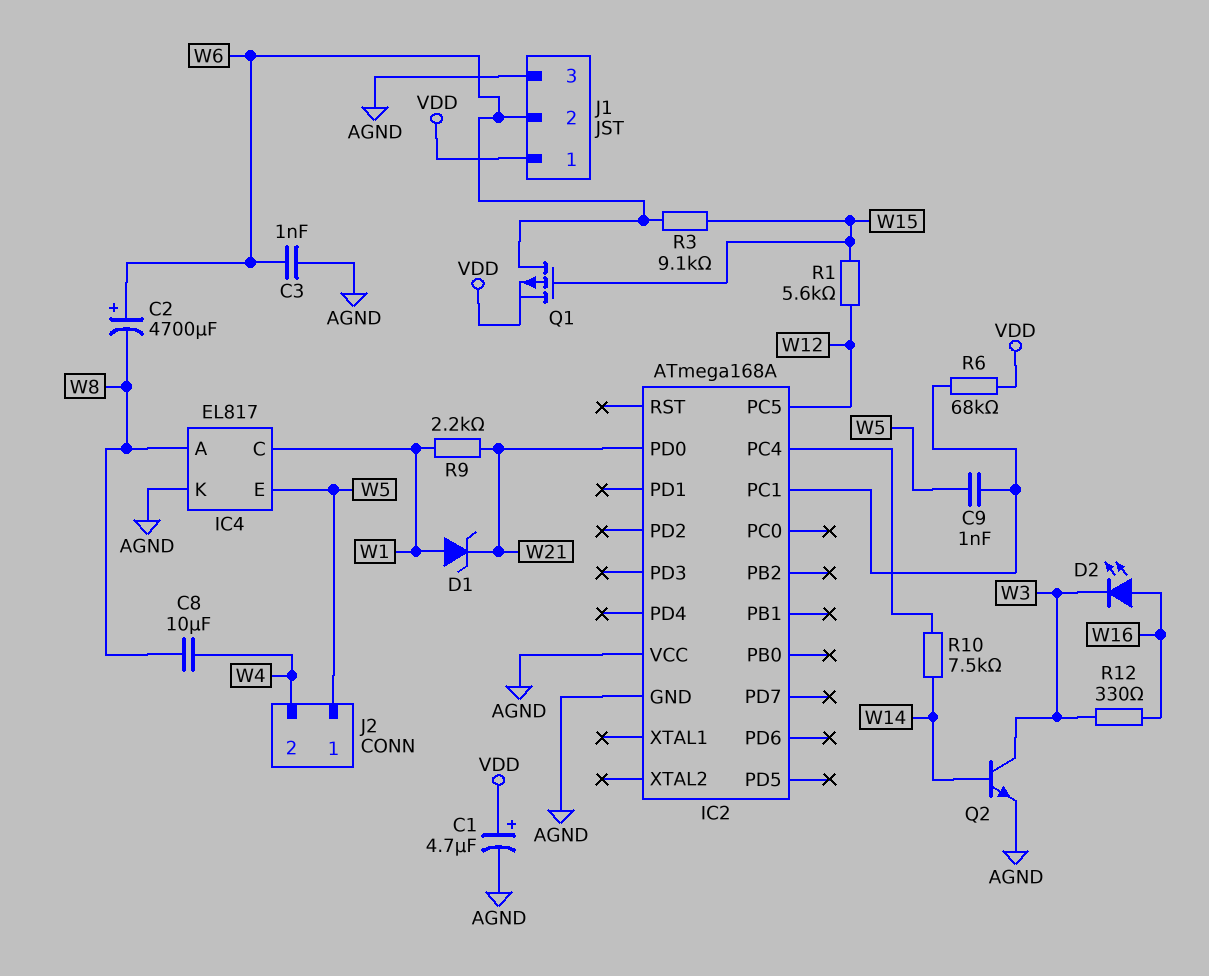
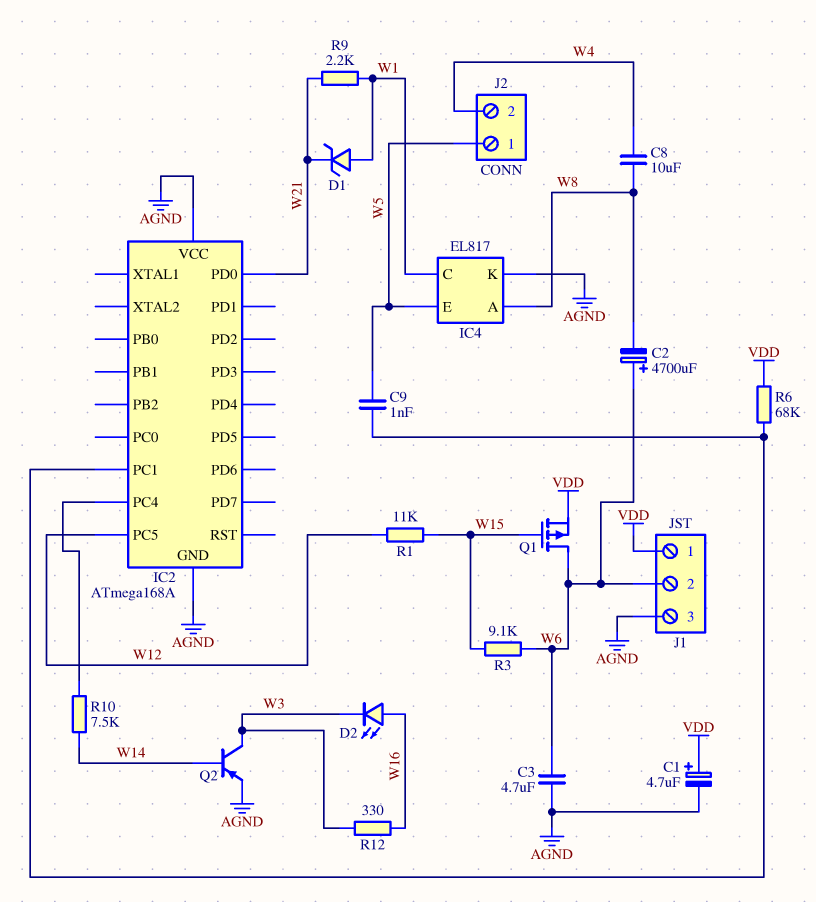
C3: 1nF (AGND, W6) -> 4.7uF (AGND, W6)
Q2: NPN (B W14, C W3, E AGND) -> PNP (B W14, C W3, E AGND)
R1: 5.6k (W12, W15) -> 11k (W12, W15)

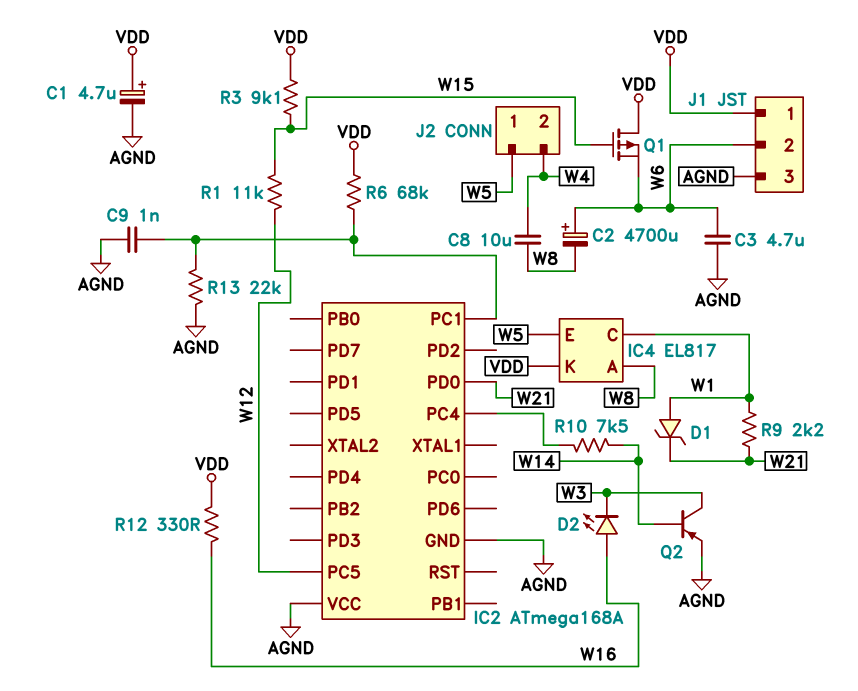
C9: 1nF (IC2/PC1, W5) -> 1nF (AGND, IC2/PC1)
IC4 pin K: AGND -> VDD
Q1: PMOS (G W15, D W6, S VDD) -> PMOS (G W15, D VDD, S W6)
R3: 9.1k (W6, W15) -> 9.1k (VDD, W15)
R12: 330 (W3, W16) -> 330 (VDD, W16)
R13: none -> 22k (AGND, IC2/PC1)

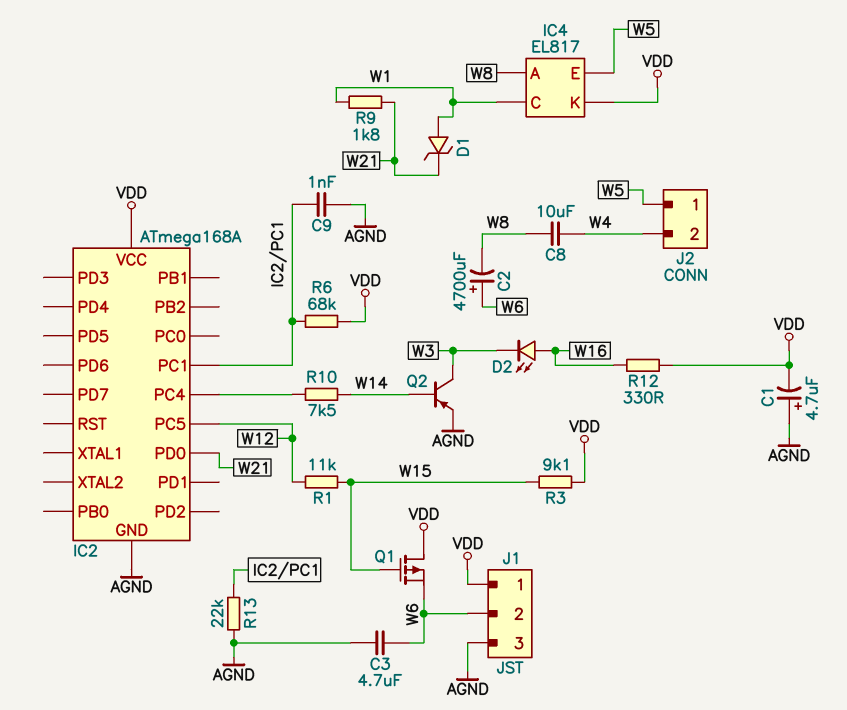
C1: 4.7uF (plus VDD, minus AGND) -> 4.7uF (plus AGND, minus VDD)
IC2 pin VCC: AGND -> VDD
R9: 2.2k (W1, W21) -> 1.8k (W1, W21)

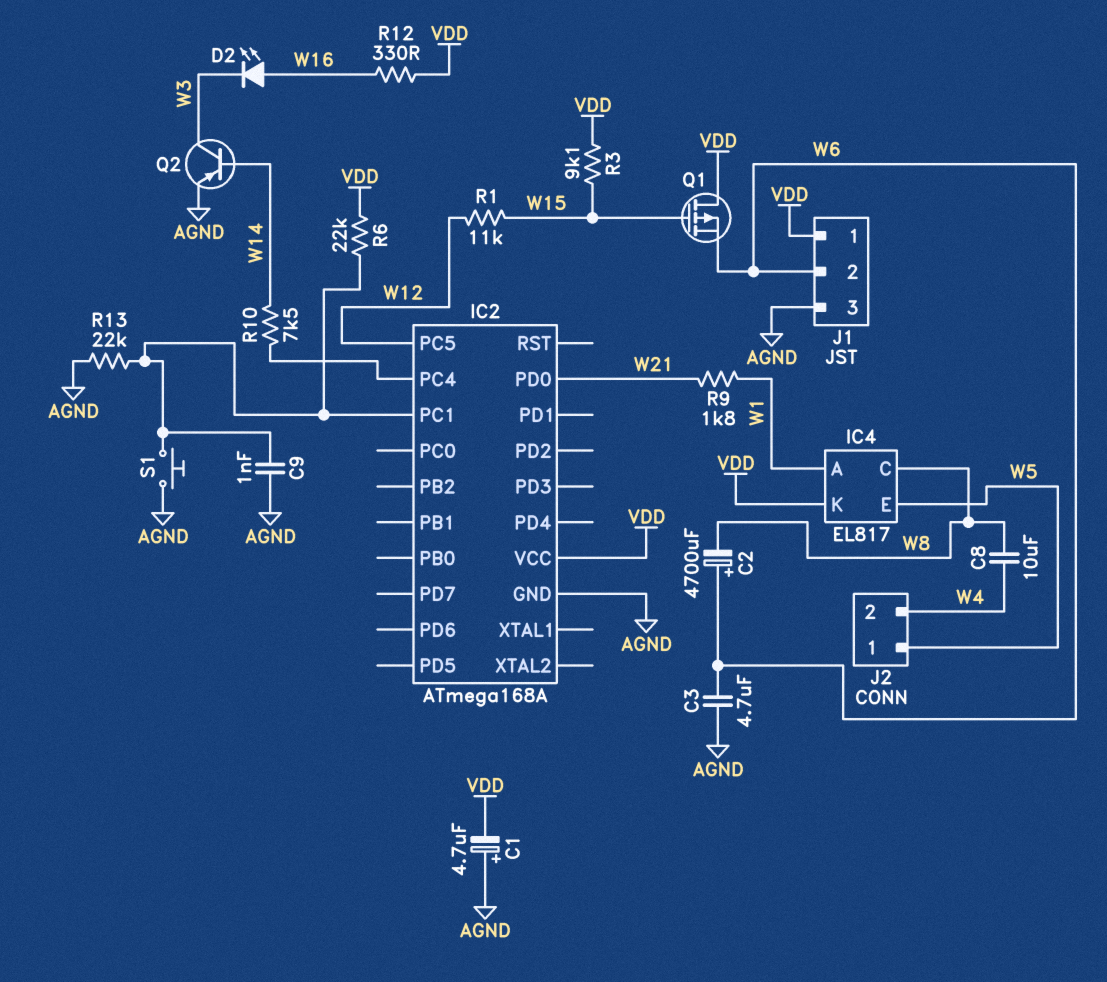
D1: zener (A W1, K W21) -> none
IC4 pin A: W8 -> W1
IC4 pin C: W1 -> W8
R6: 68k (IC2/PC1, VDD) -> 22k (IC2/PC1, VDD)
S1: none -> button (AGND, IC2/PC1)

